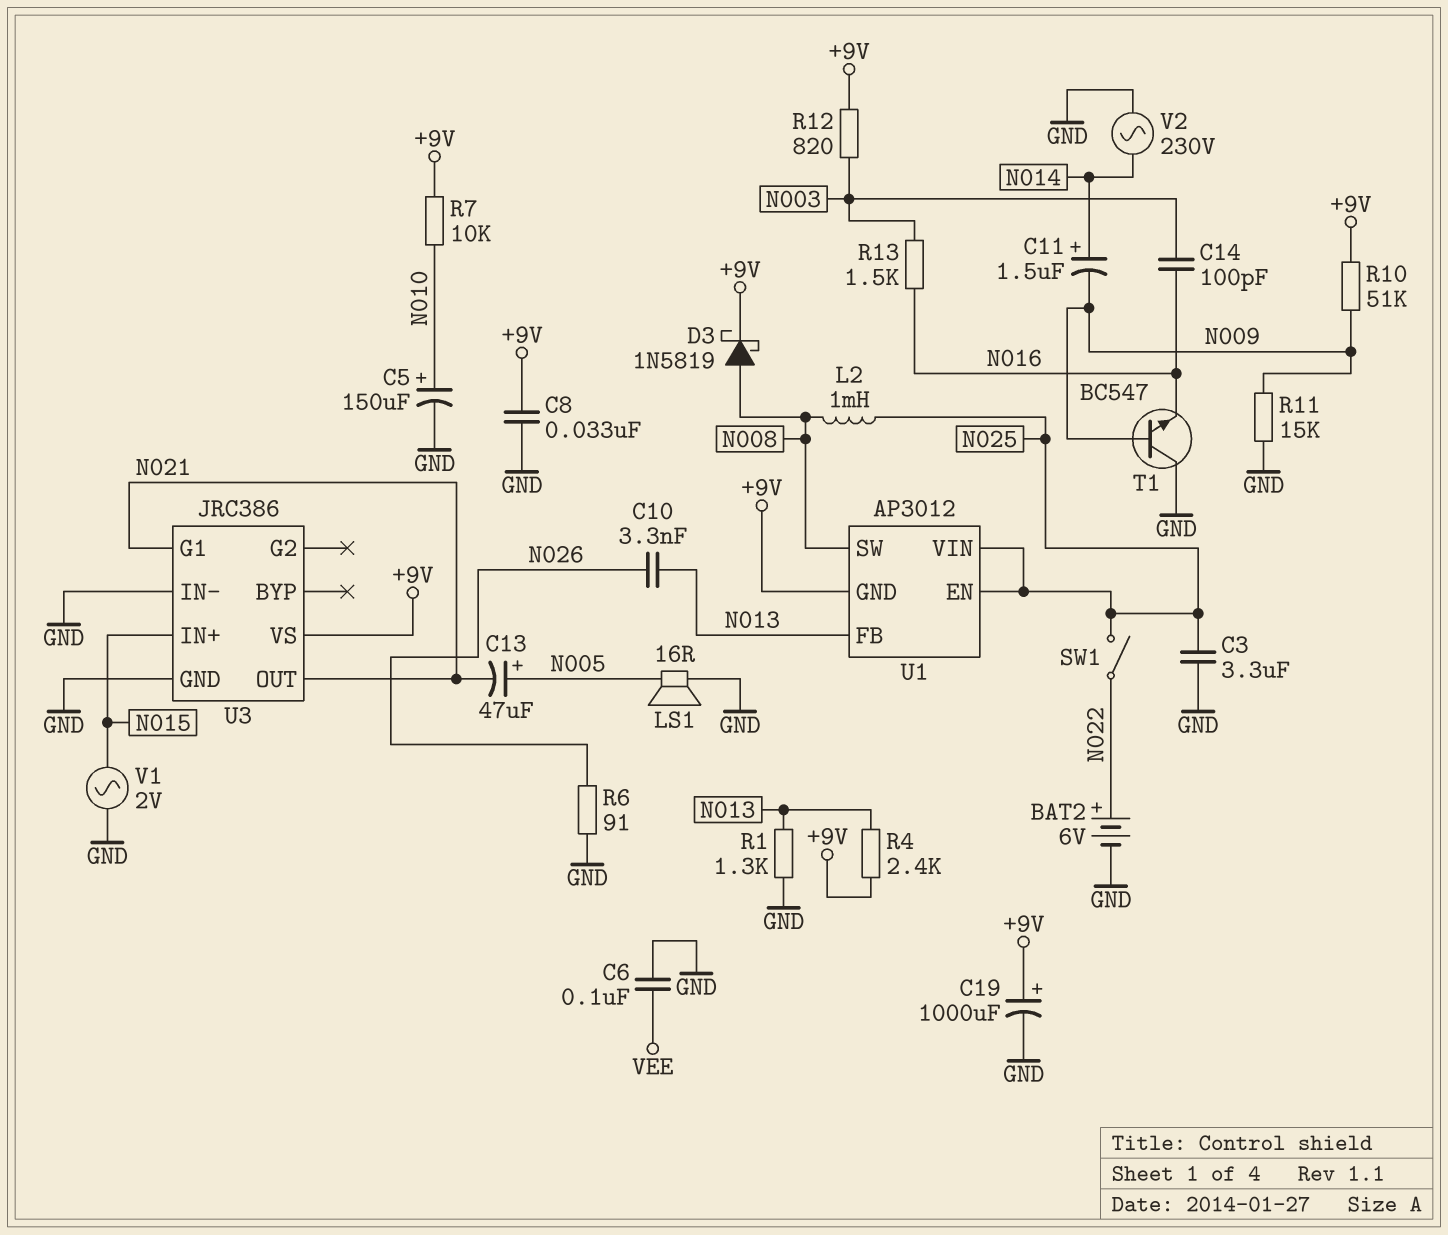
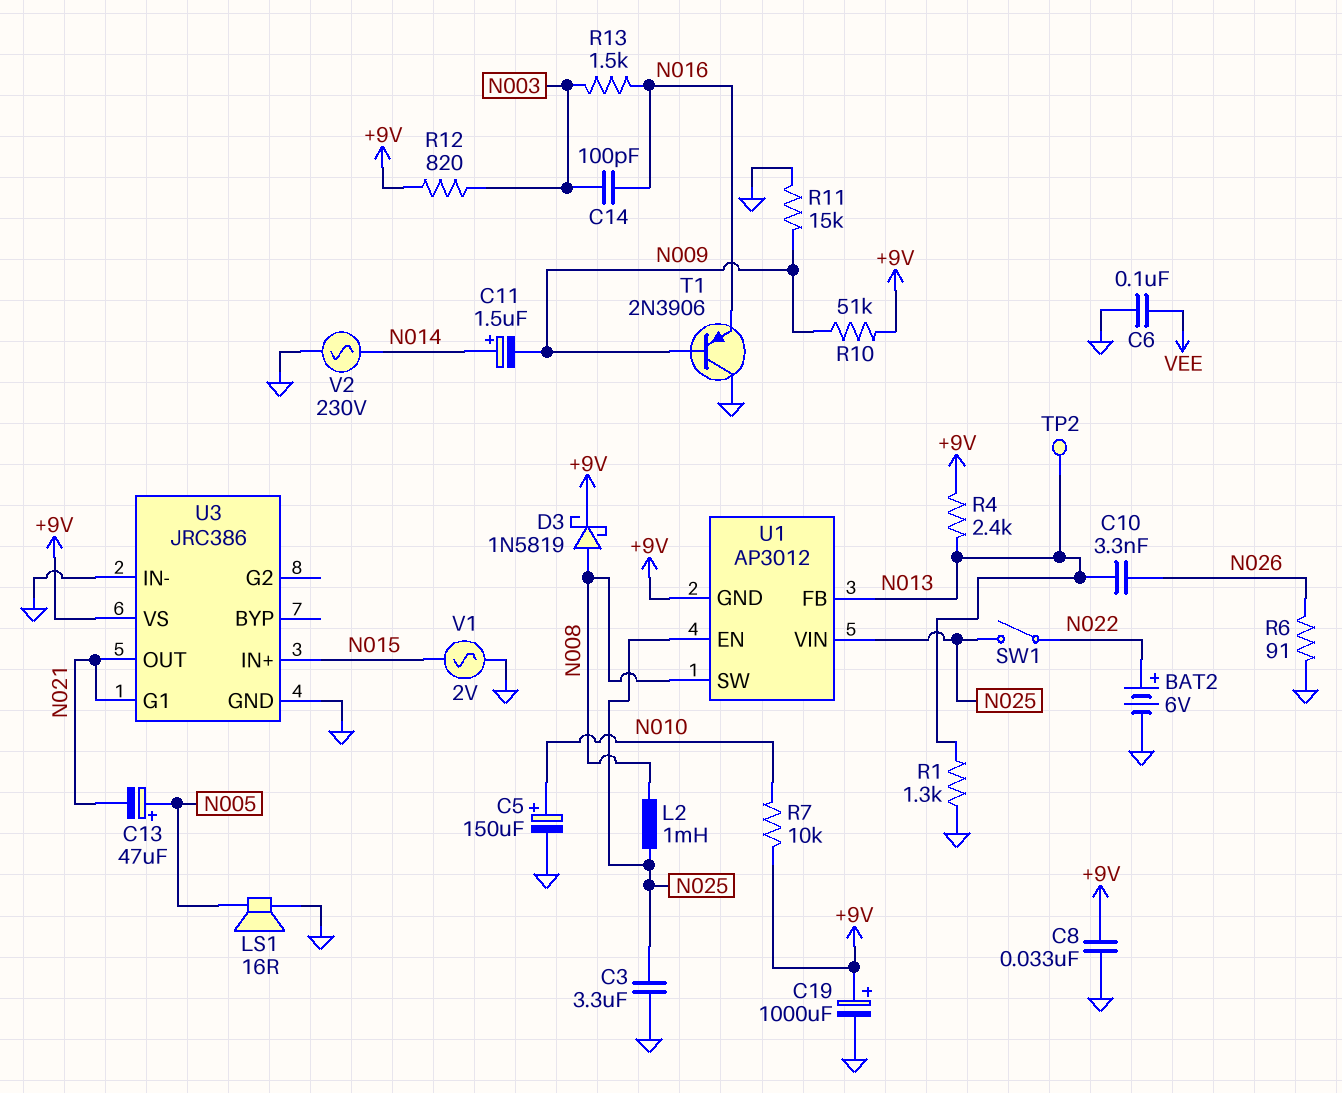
T1: NPN BC547 (B N009, C GND, E N016) -> PNP 2N3906 (B N009, C GND, E N016)
TP2: none -> test point (N013)

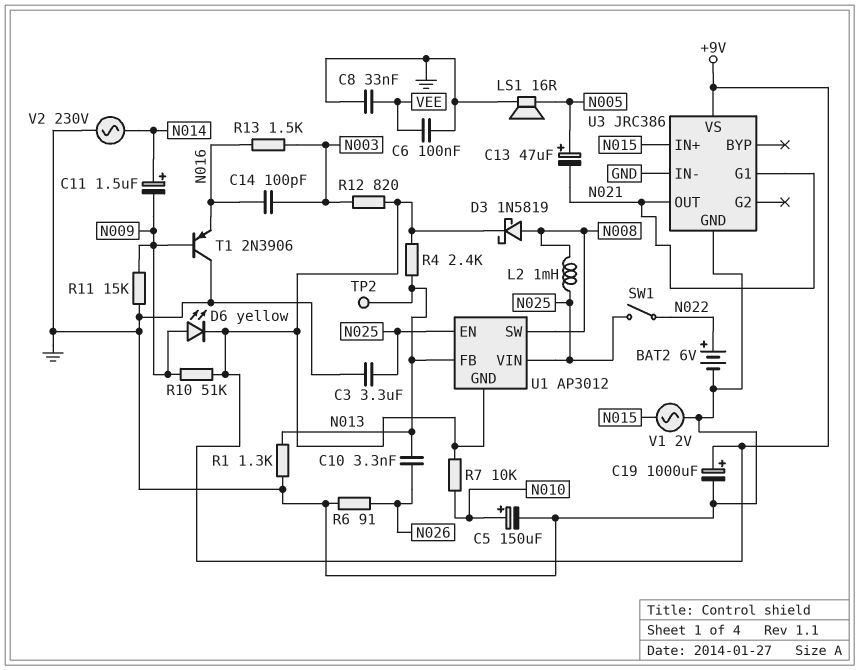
C8: 33nF (+9V, GND) -> 33nF (GND, VEE)
D6: none -> LED yellow (A N009, K +9V)

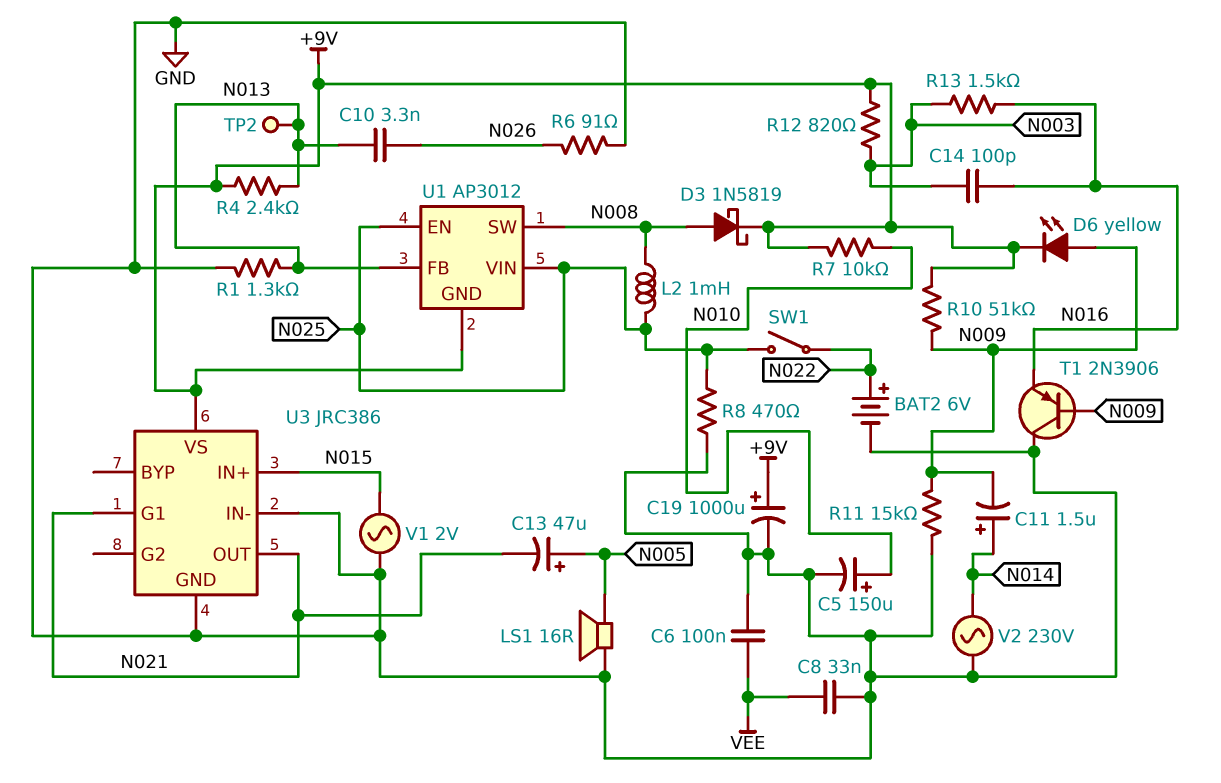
C3: 3.3uF (GND, N025) -> none
R8: none -> 470 (GND, N025)

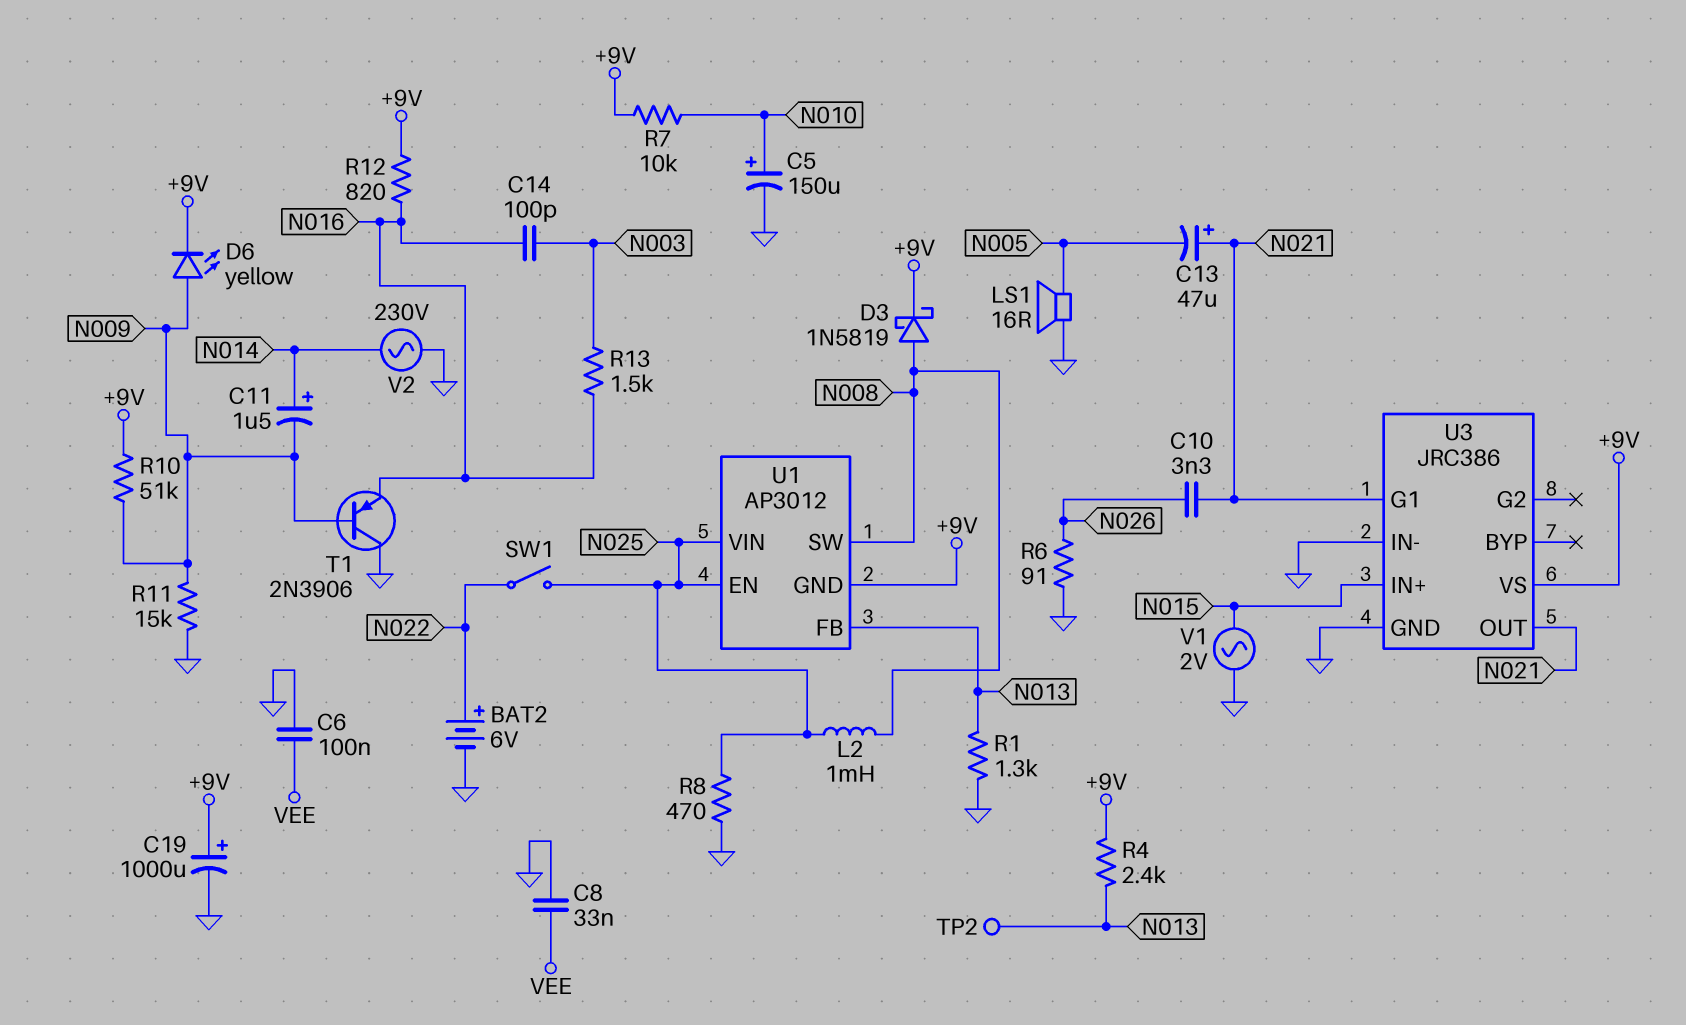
C10: 3.3nF (N013, N026) -> 3.3nF (N021, N026)
C13: 47uF (plus N005, minus N021) -> 47uF (plus N021, minus N005)
R12: 820 (+9V, N003) -> 820 (+9V, N016)

